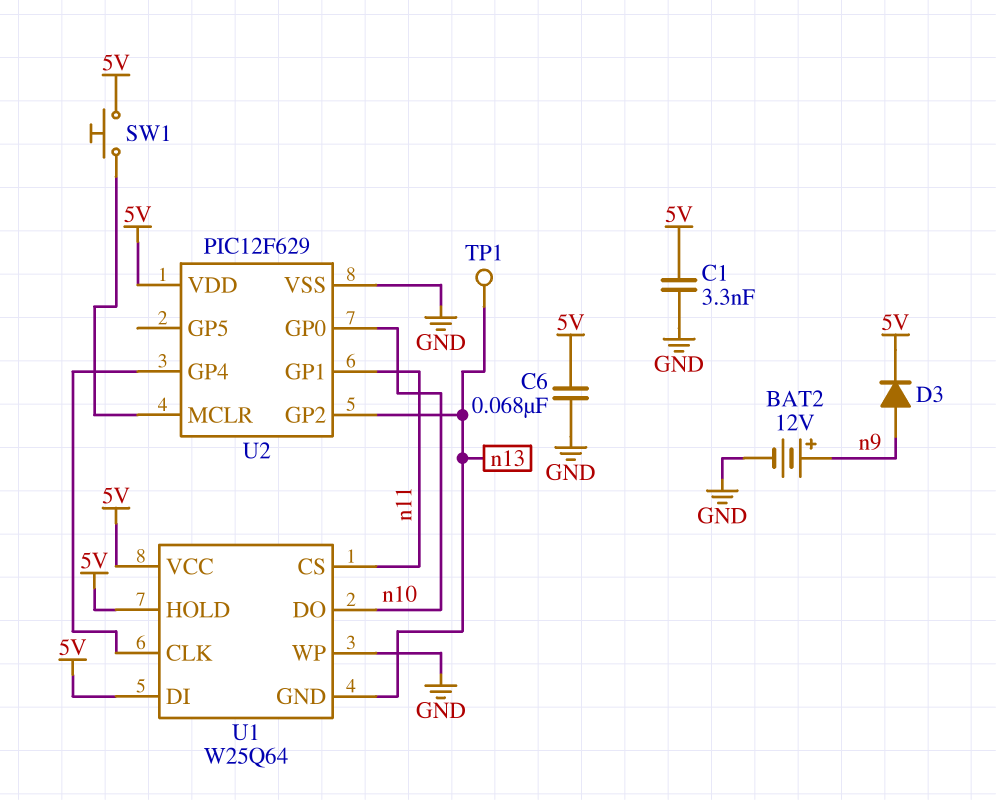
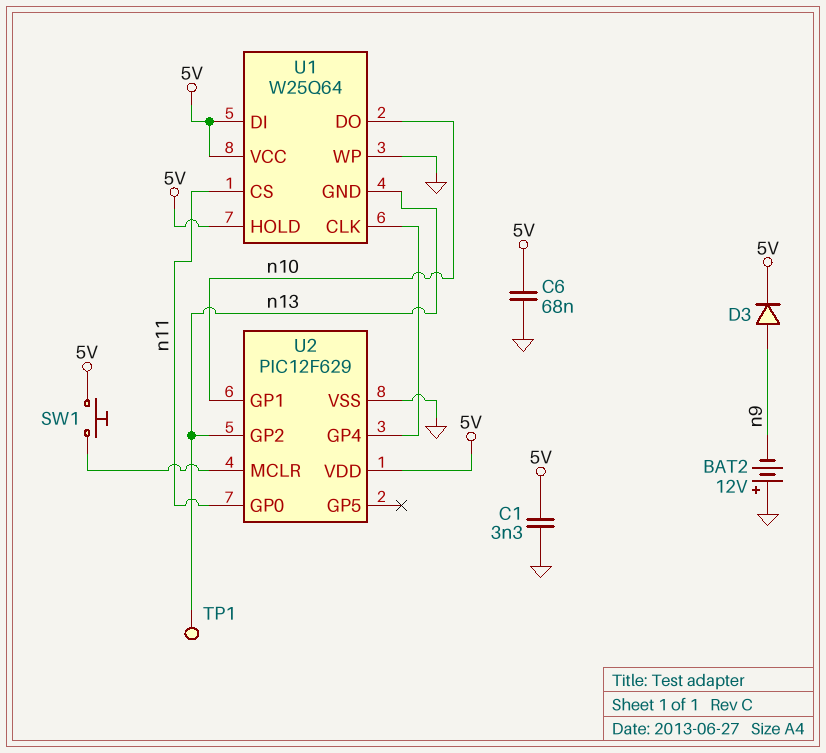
BAT2: 12V (plus n9, minus GND) -> 12V (plus GND, minus n9)
U2 pin GP0: n10 -> n11
U2 pin GP1: n11 -> n10

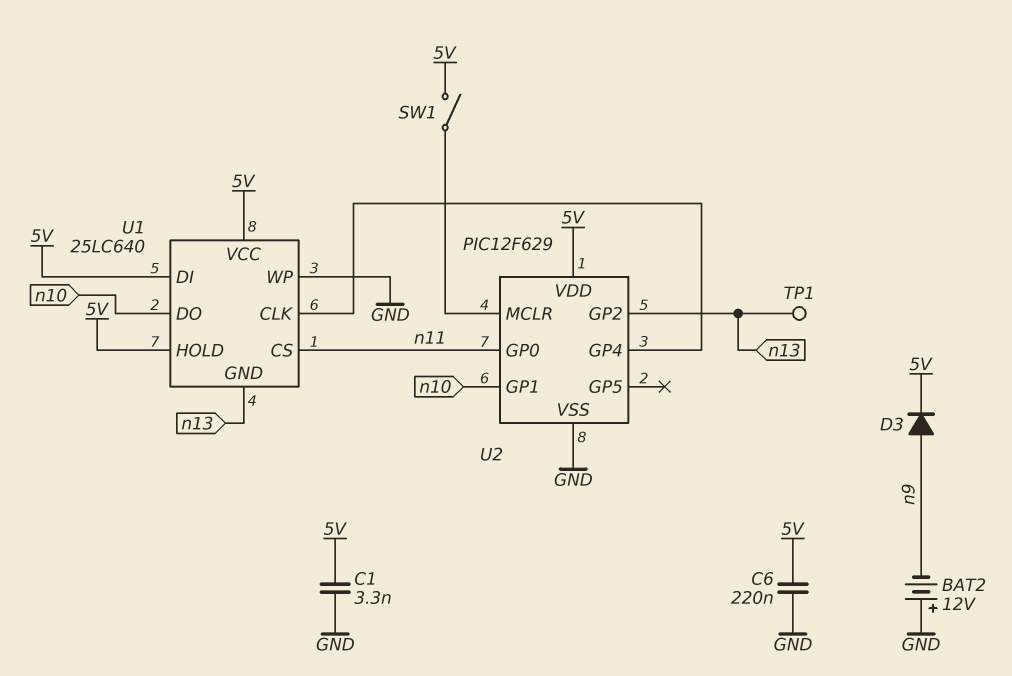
C6: 68nF (5V, GND) -> 220nF (5V, GND)
SW1: button (5V, U2/MCLR) -> switch (5V, U2/MCLR)
U1: W25Q64 -> 25LC640

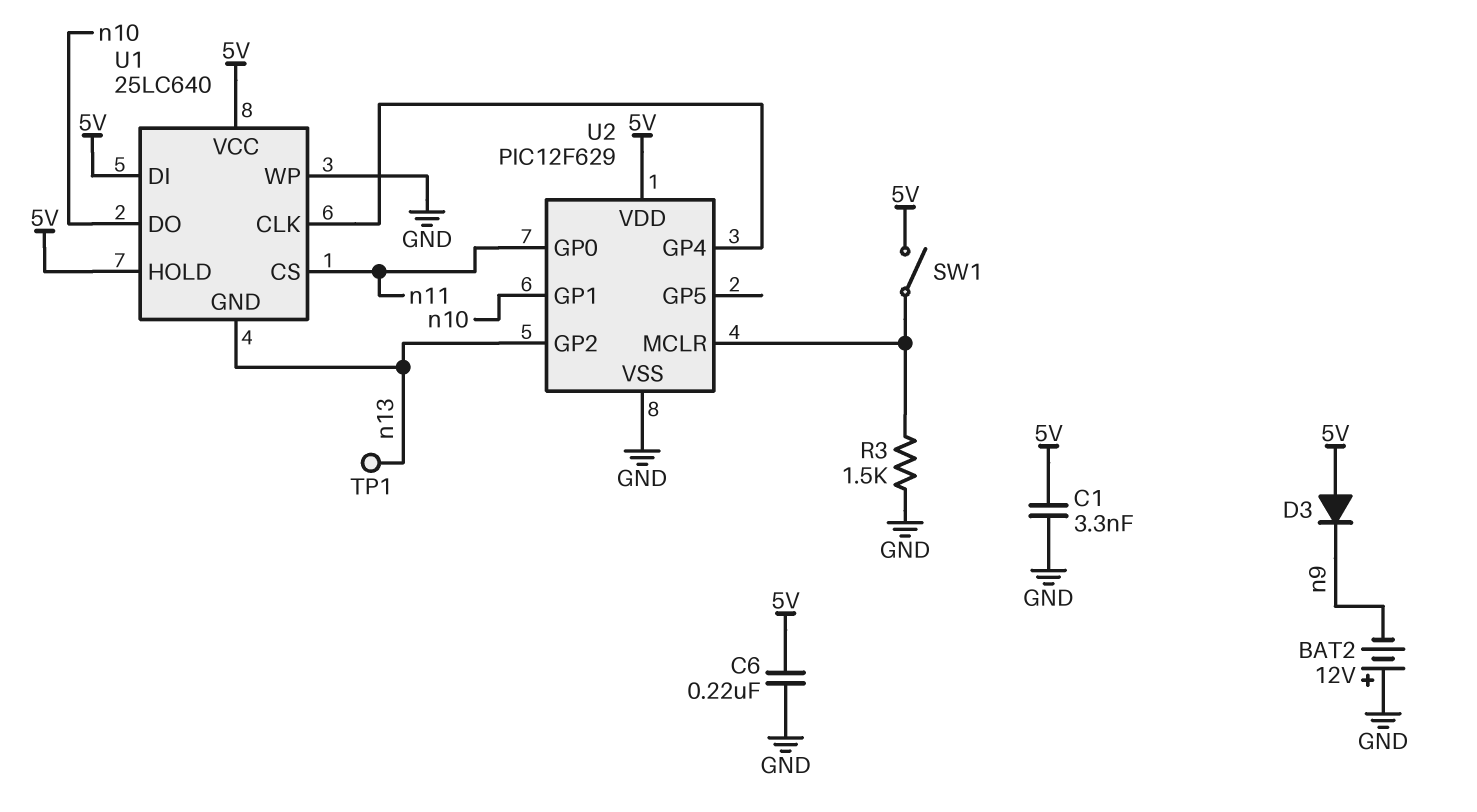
D3: diode (A n9, K 5V) -> diode (A 5V, K n9)
R3: none -> 1.5k (GND, U2/MCLR)

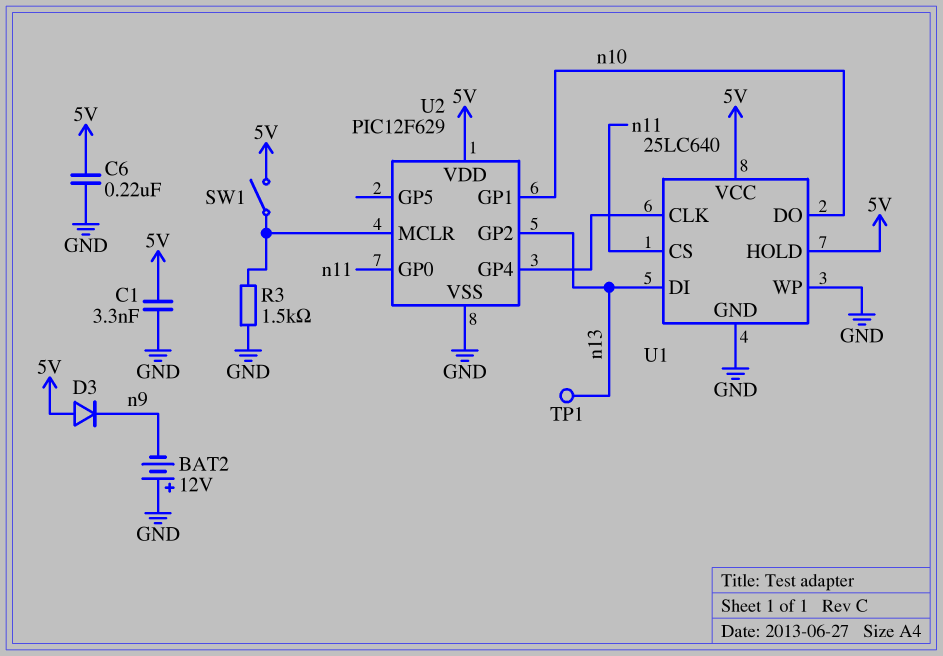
U1 pin DI: 5V -> n13
U1 pin GND: n13 -> GND

